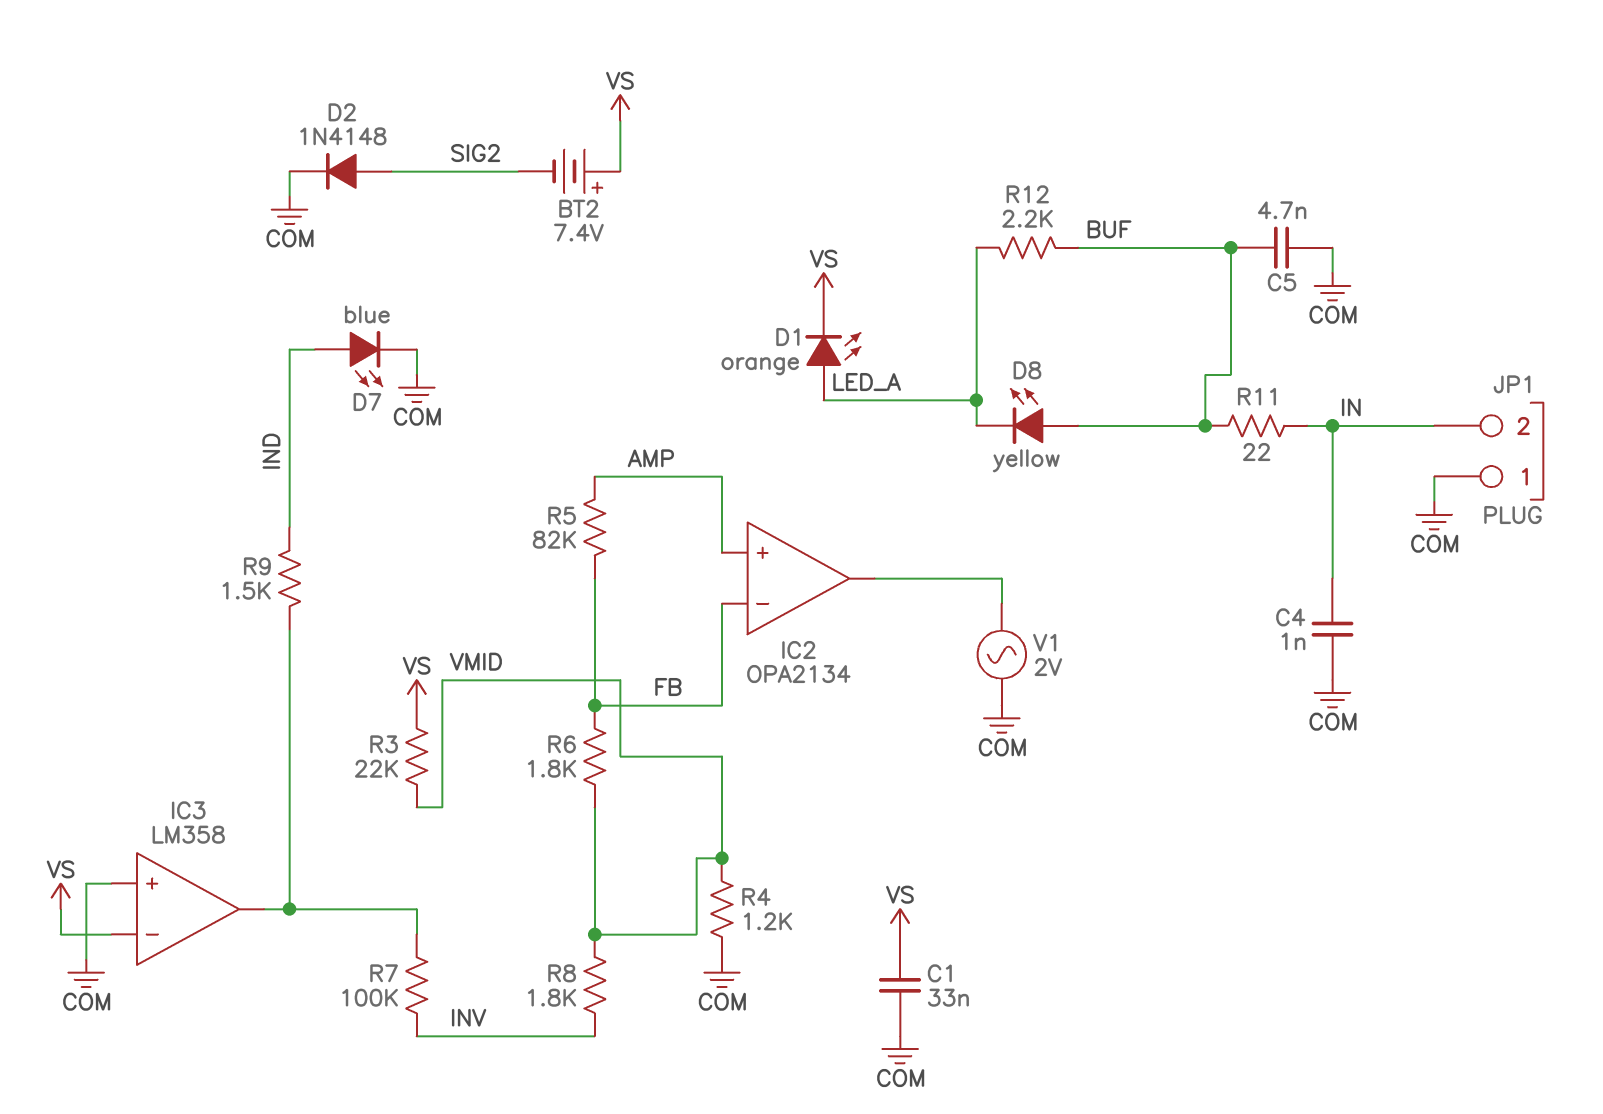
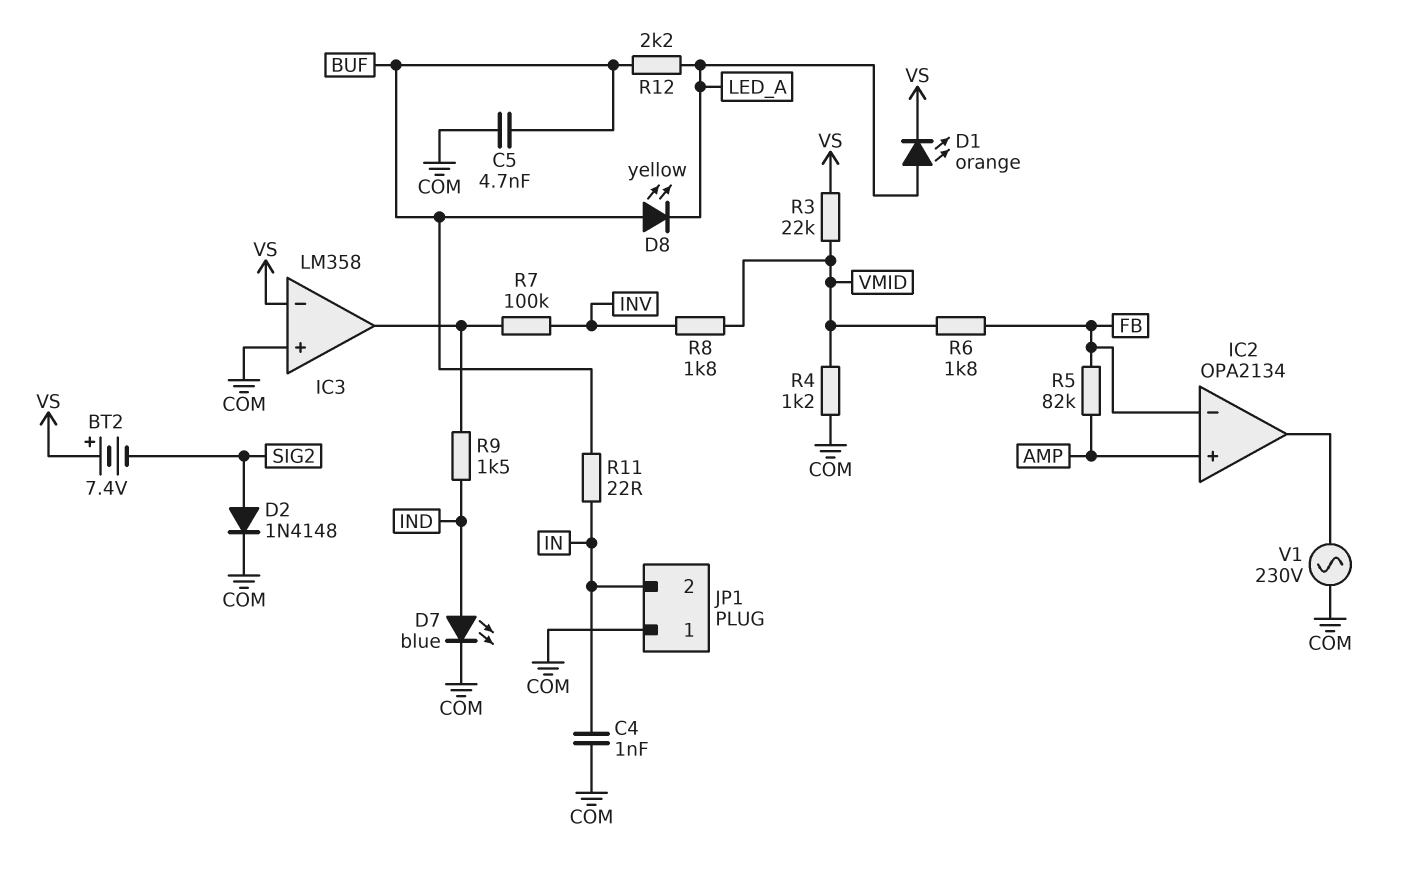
C1: 33nF (COM, VS) -> none
V1: AC 2V (COM, IC2/out) -> AC 230V (COM, IC2/out)

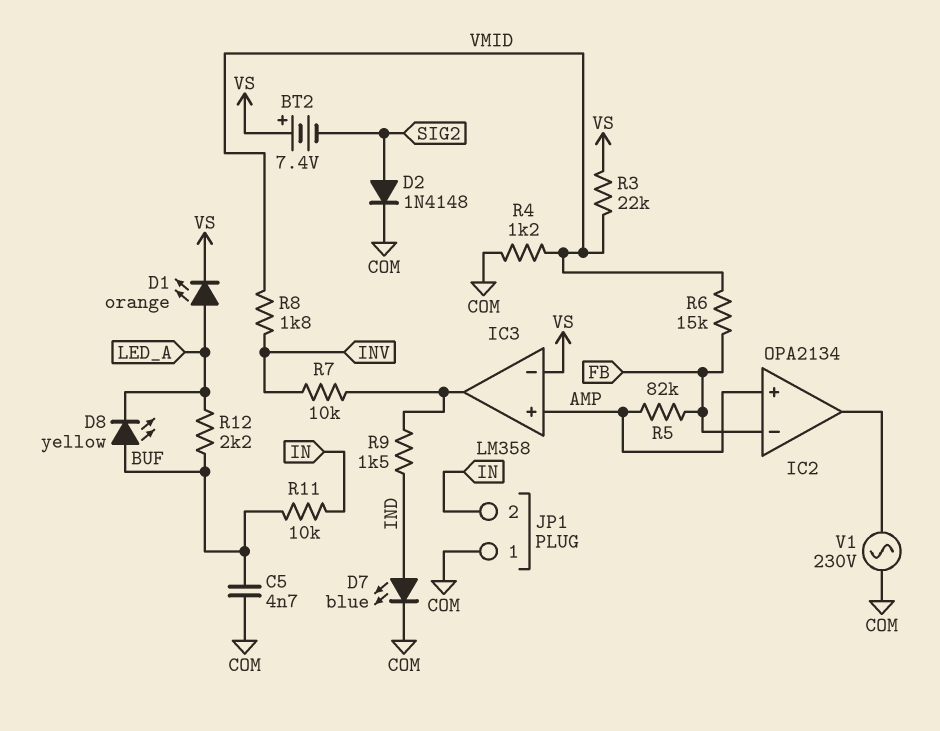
C4: 1nF (COM, IN) -> none
IC3 pin in+: COM -> AMP
R6: 1.8k (FB, VMID) -> 15k (FB, VMID)
R7: 100k (IC3/out, INV) -> 10k (IC3/out, INV)
R11: 22 (BUF, IN) -> 10k (BUF, IN)

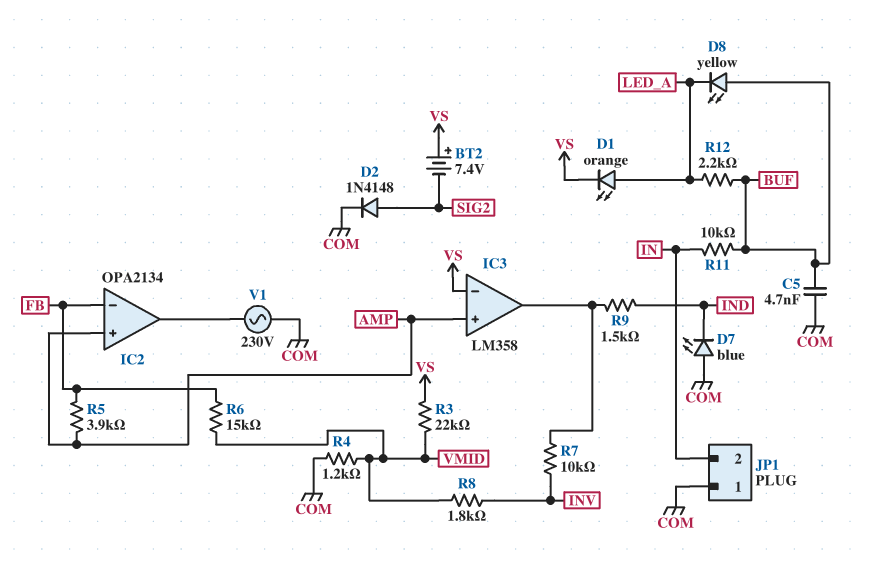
D7: LED blue (A IND, K COM) -> LED blue (A COM, K IND)
R5: 82k (AMP, FB) -> 3.9k (AMP, FB)

